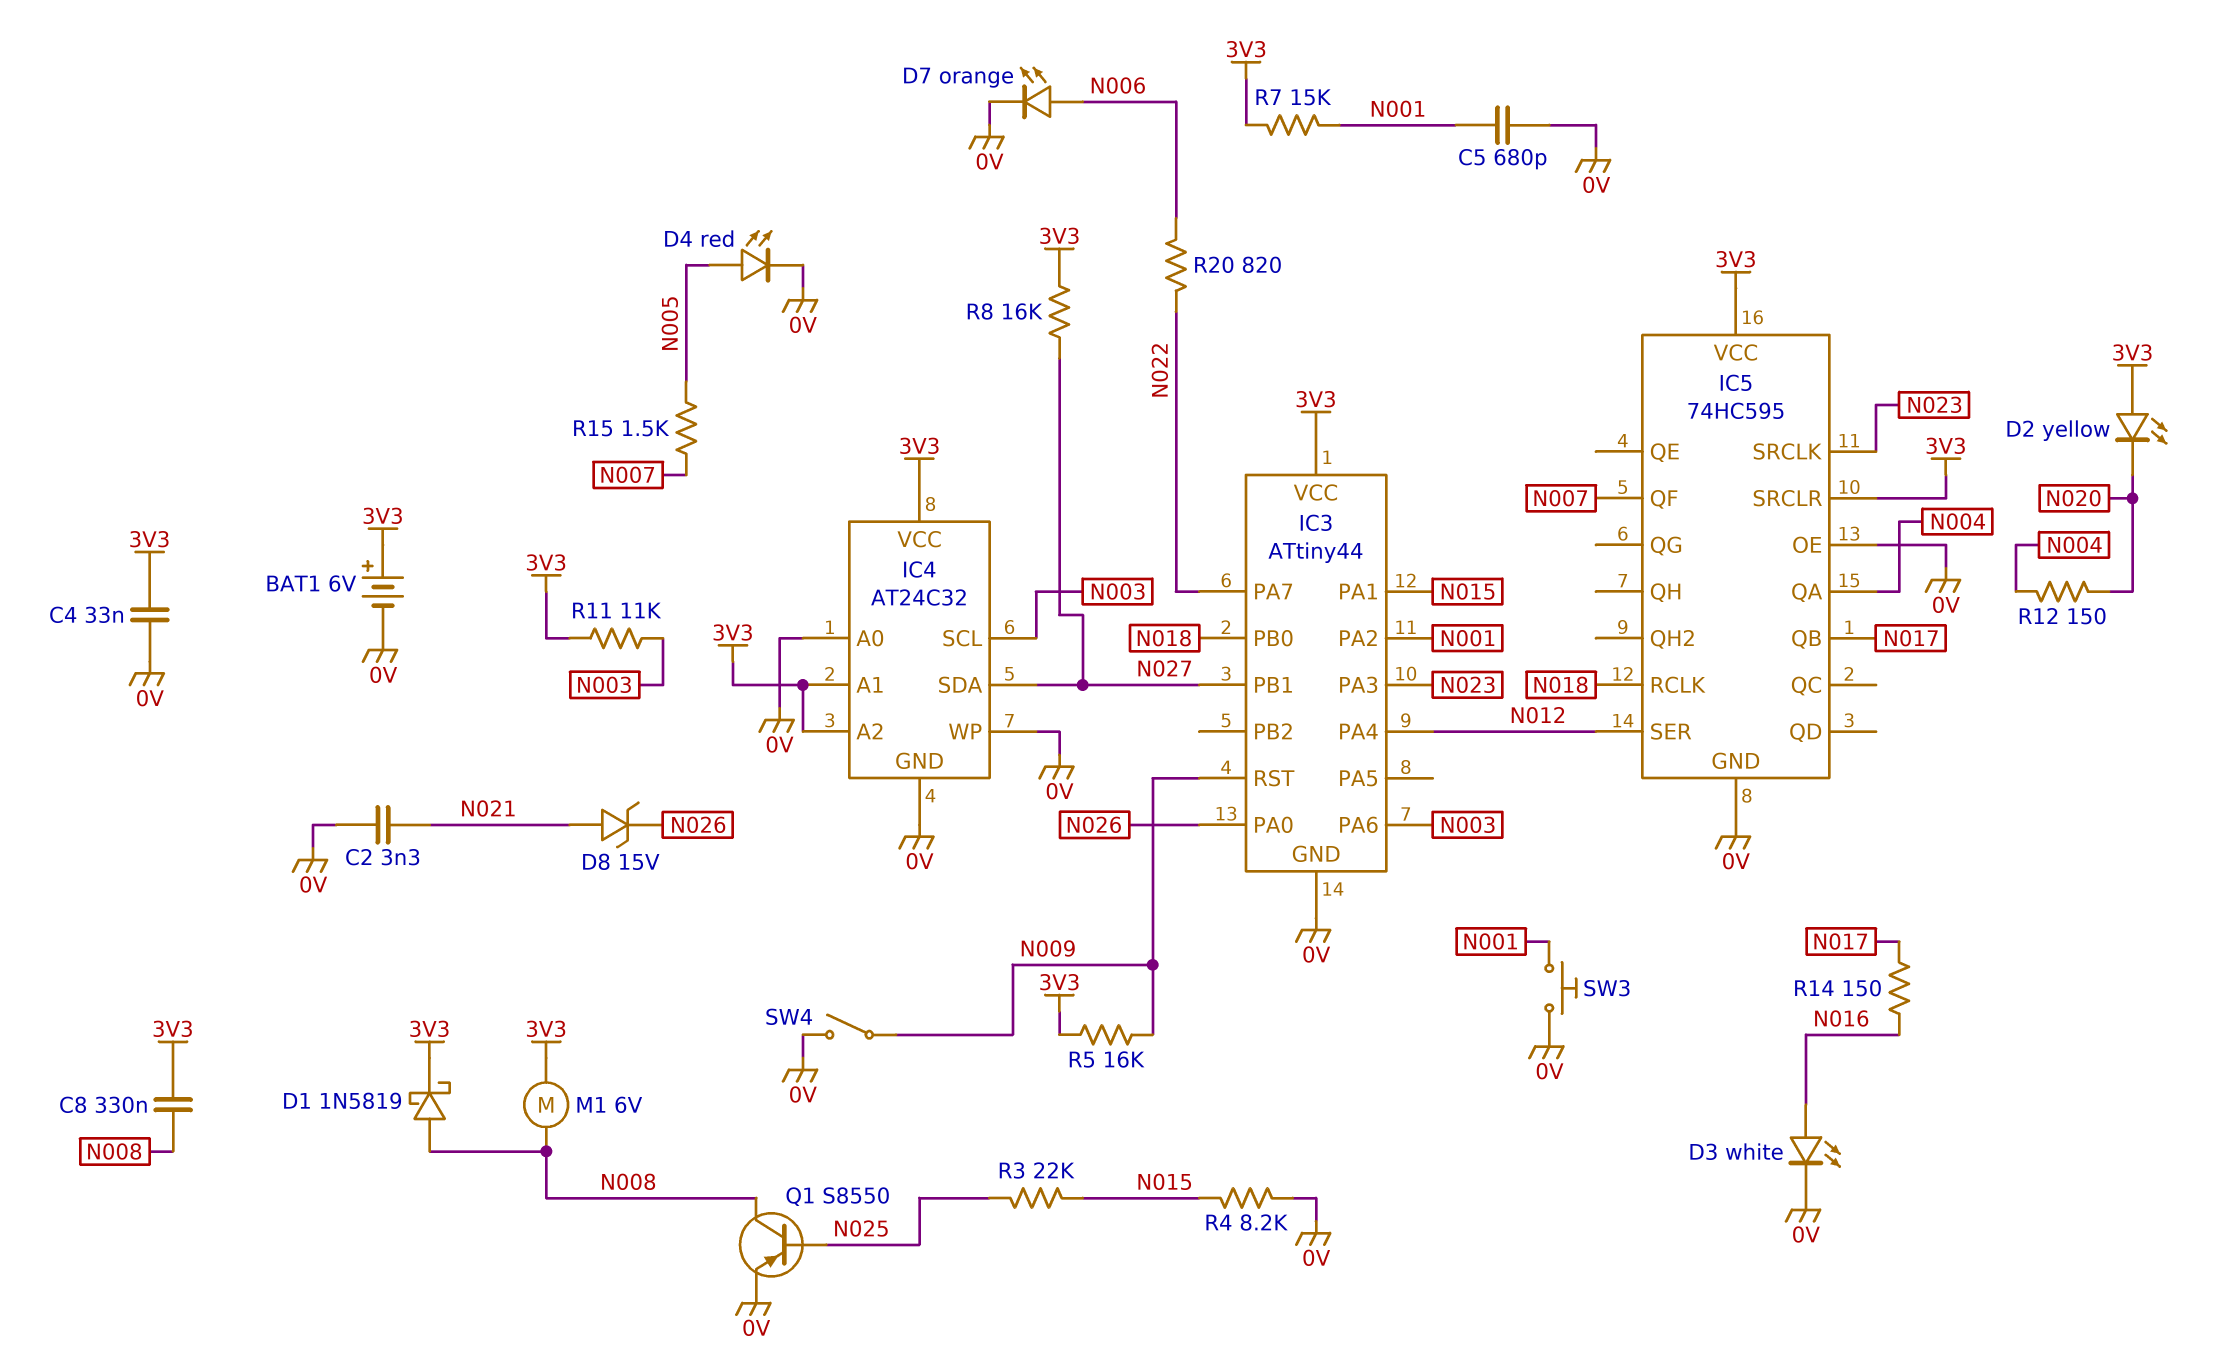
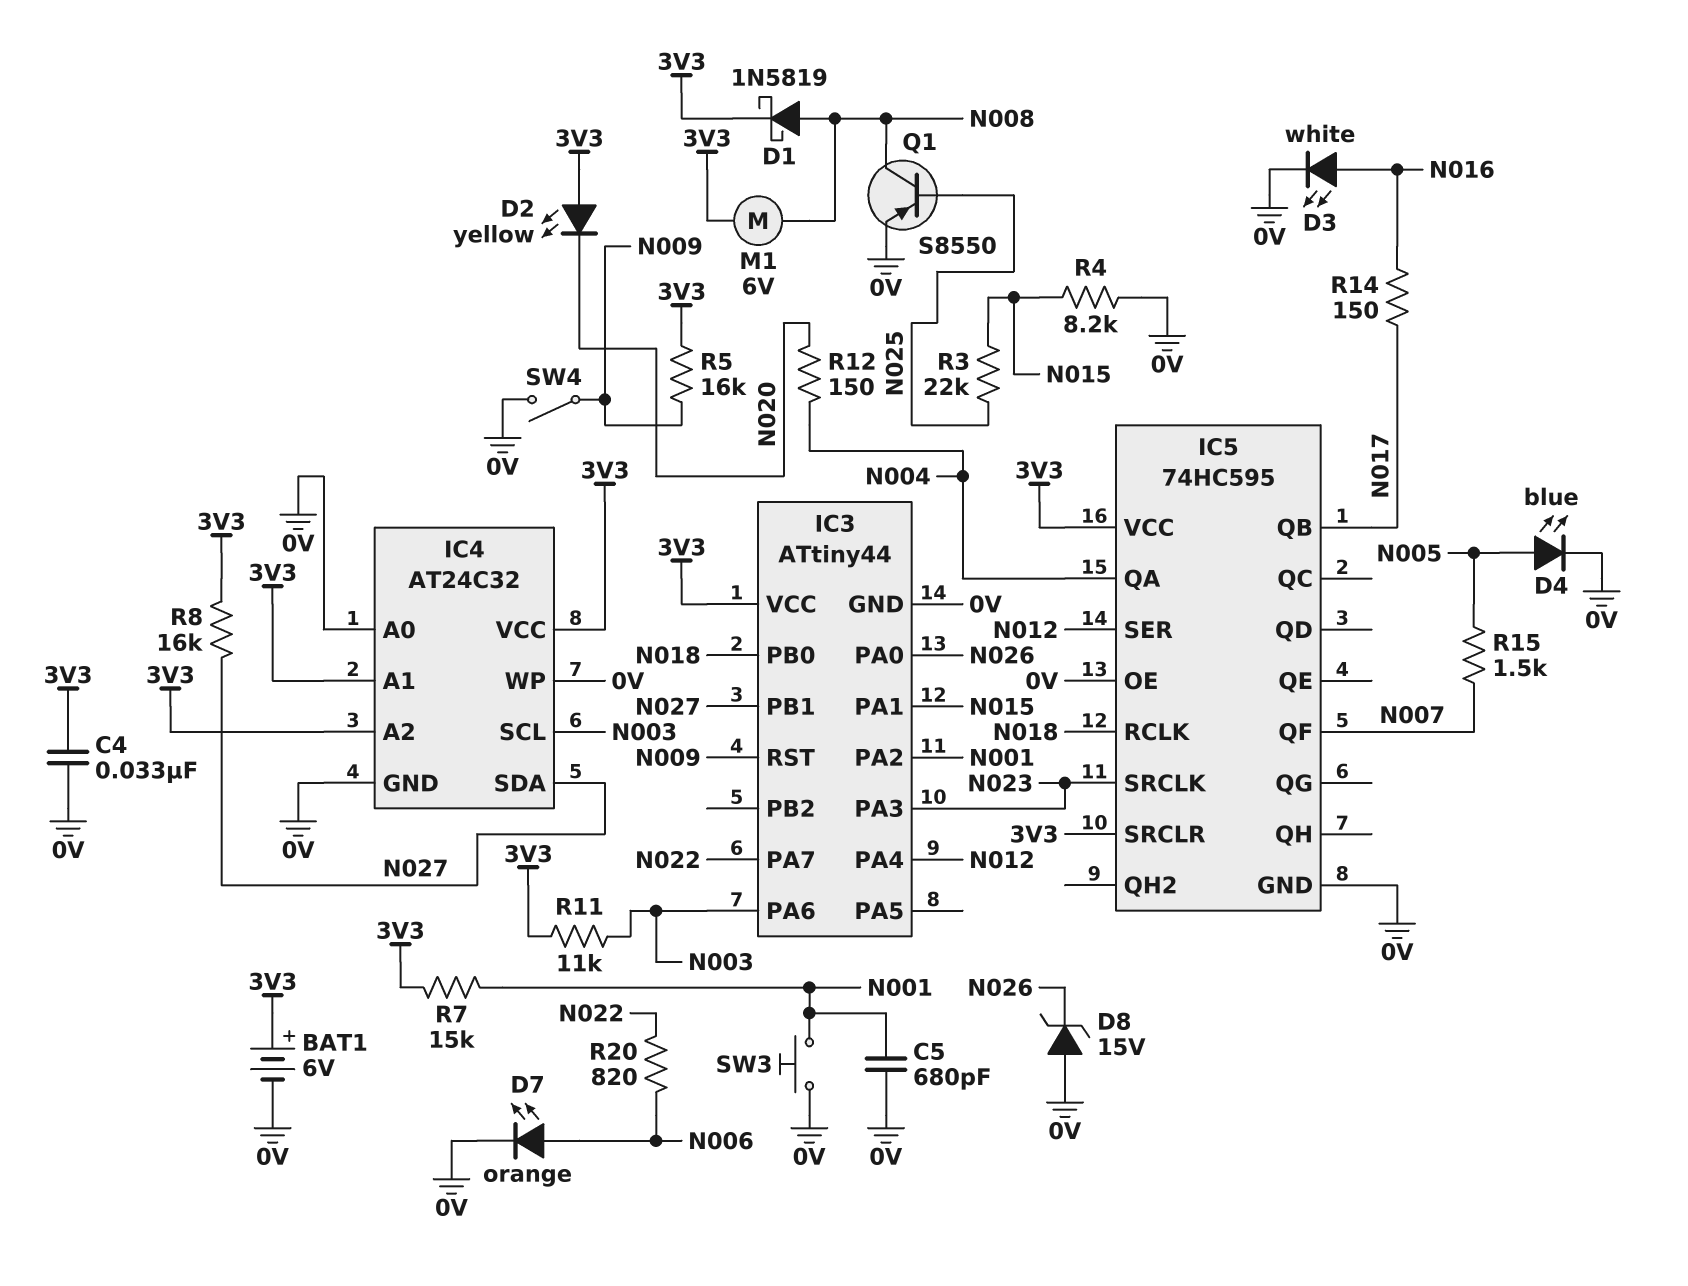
C2: 3.3nF (0V, N021) -> none
C8: 330nF (3V3, N008) -> none
D4: LED red (A N005, K 0V) -> LED blue (A N005, K 0V)
D8: zener 15V (A N021, K N026) -> zener 15V (A 0V, K N026)

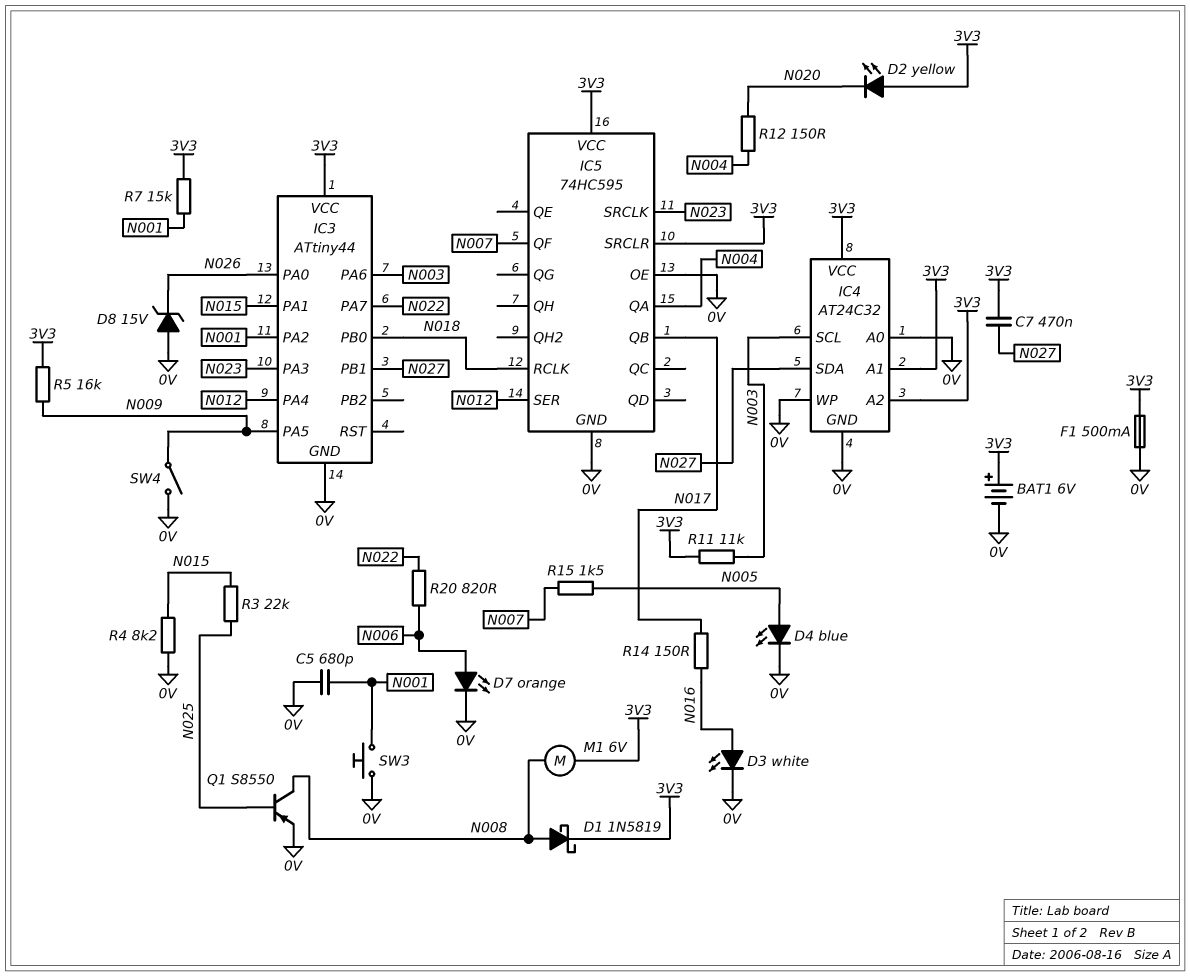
C4: 33nF (0V, 3V3) -> none
C7: none -> 470nF (3V3, N027)
F1: none -> 500mA (0V, 3V3)
IC3 pin PA5: none -> N009
IC3 pin RST: N009 -> none
R8: 16k (3V3, N027) -> none

